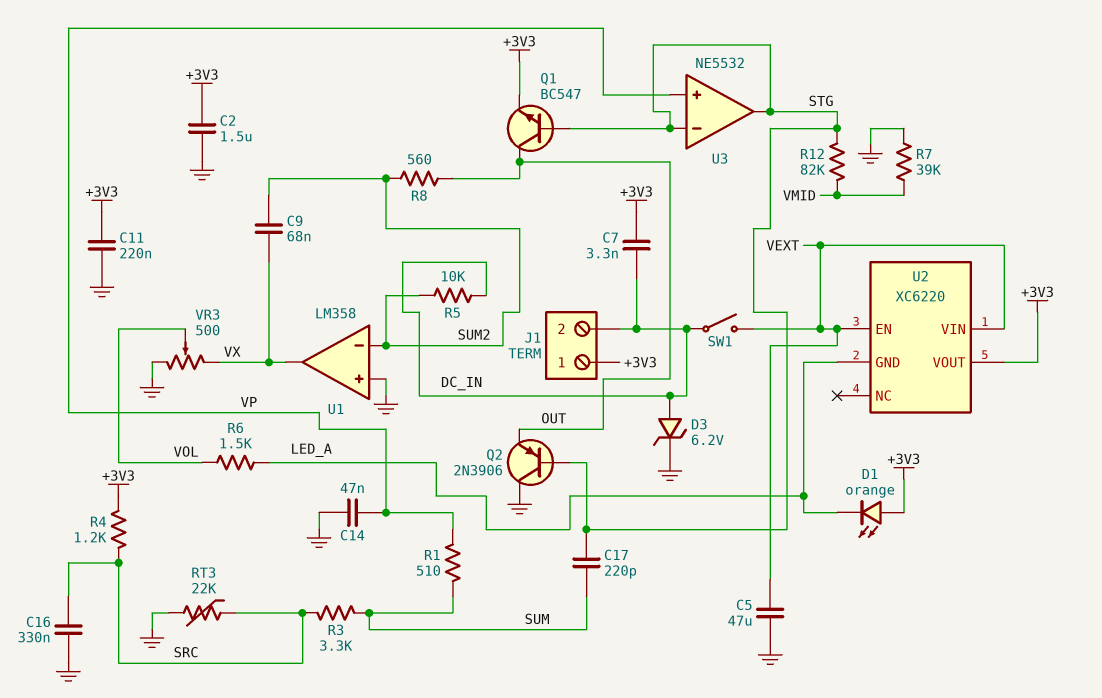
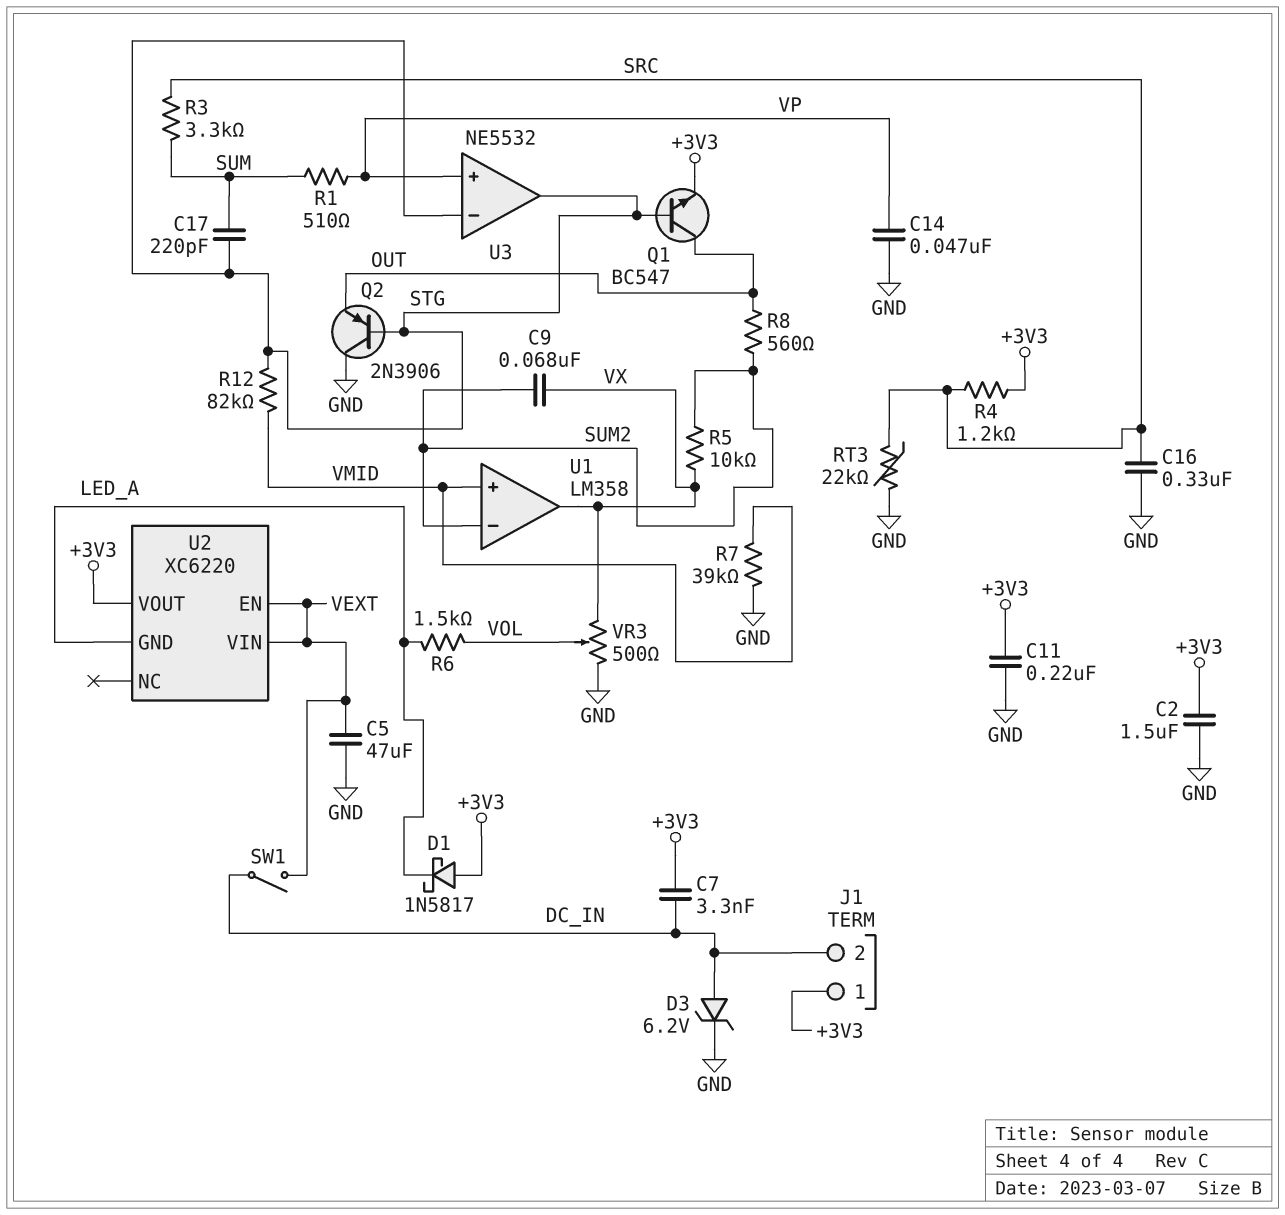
D1: LED orange (A +3V3, K LED_A) -> schottky 1N5817 (A +3V3, K LED_A)
R5: 10k (DC_IN, SUM2) -> 10k (SUM2, VX)
U1 pin in+: GND -> VMID

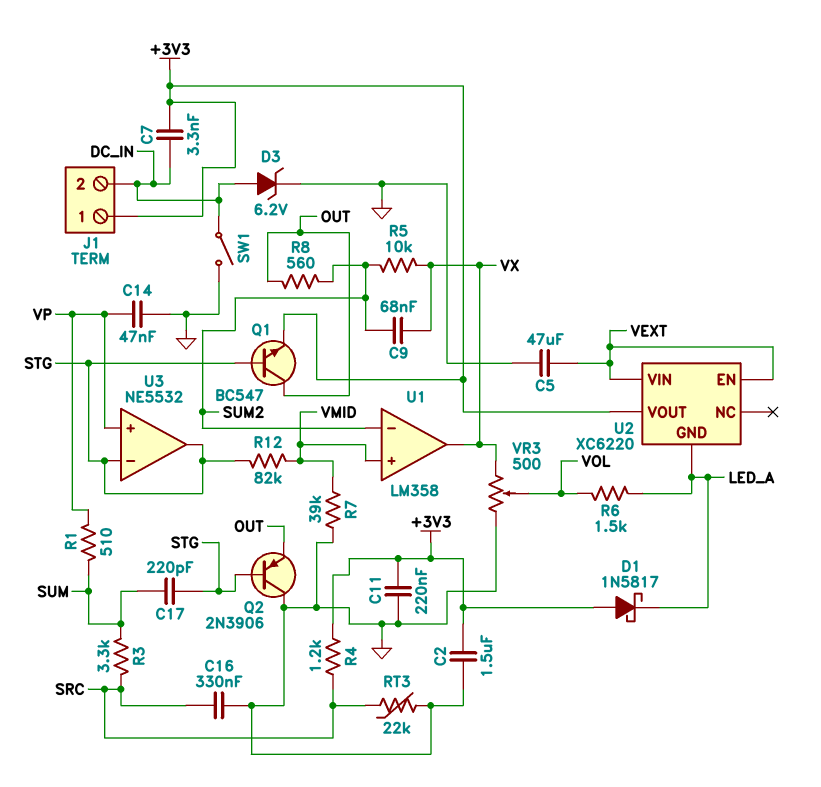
SW1: switch (DC_IN, VEXT) -> switch (DC_IN, GND)

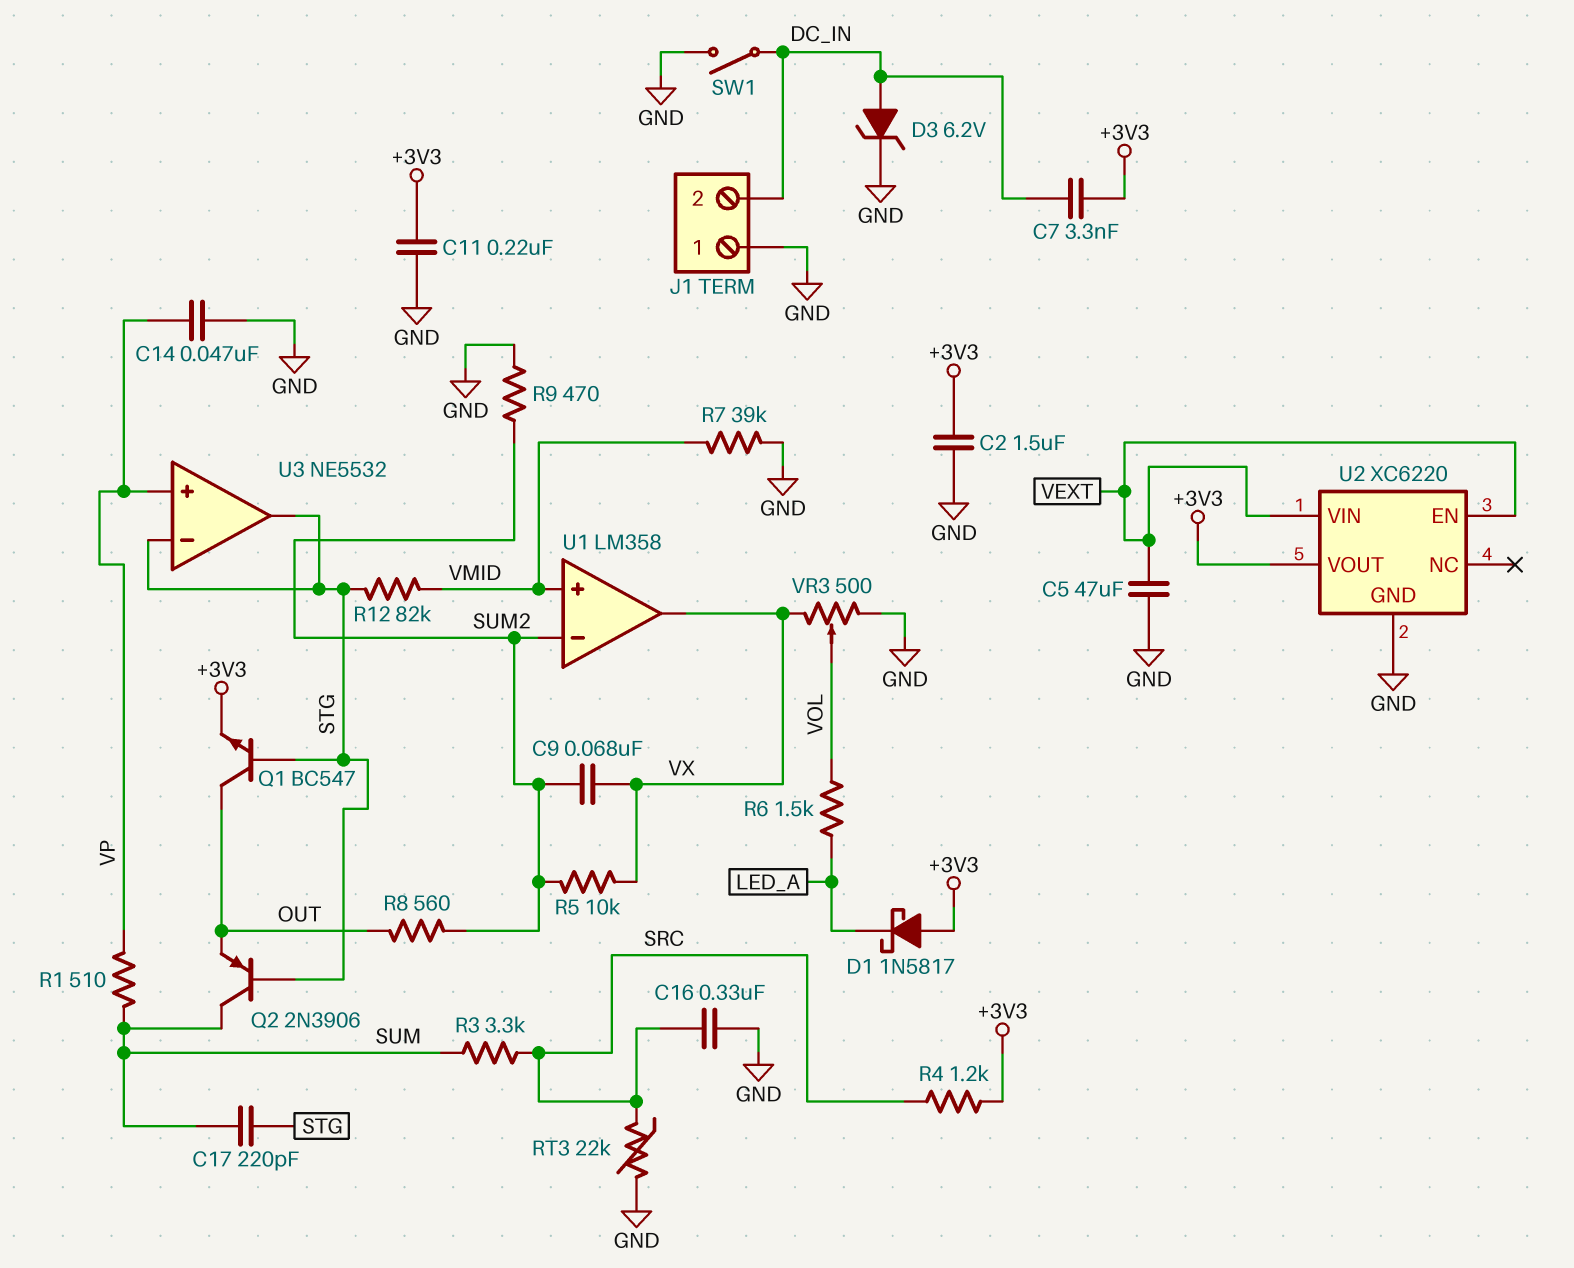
J1 pin 1: +3V3 -> GND
Q2: PNP 2N3906 (B STG, C GND, E OUT) -> PNP 2N3906 (B STG, C SUM, E OUT)
R9: none -> 470 (GND, SUM2)
U2 pin GND: LED_A -> GND

